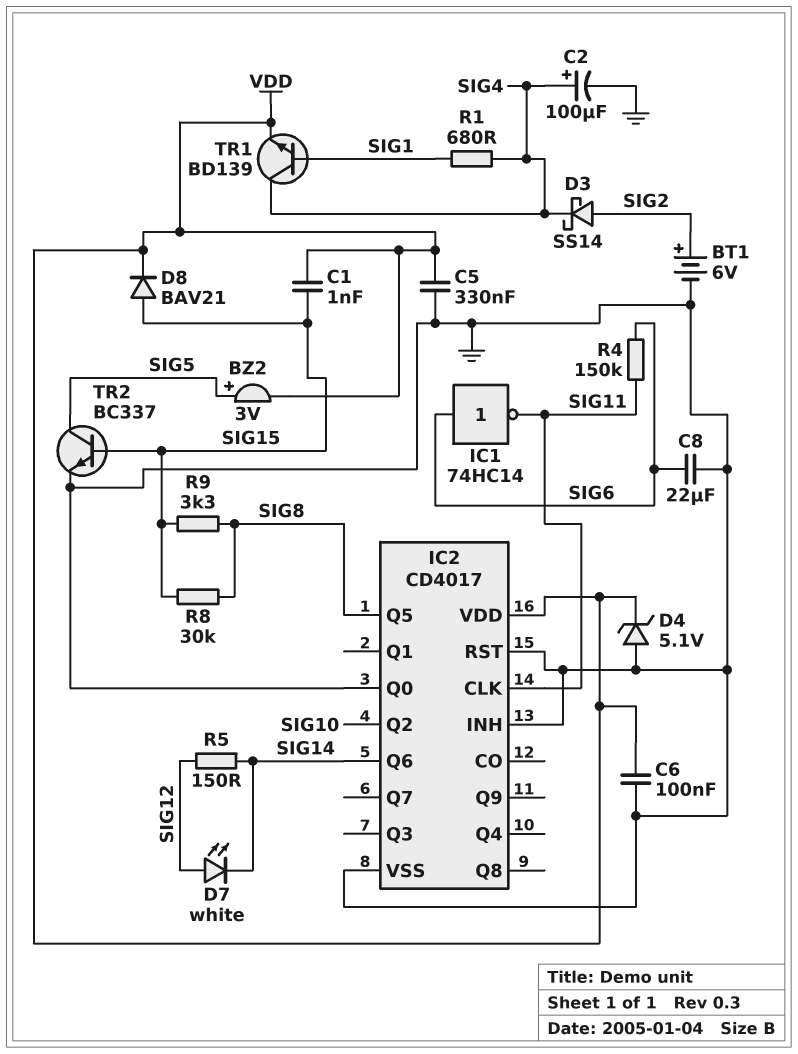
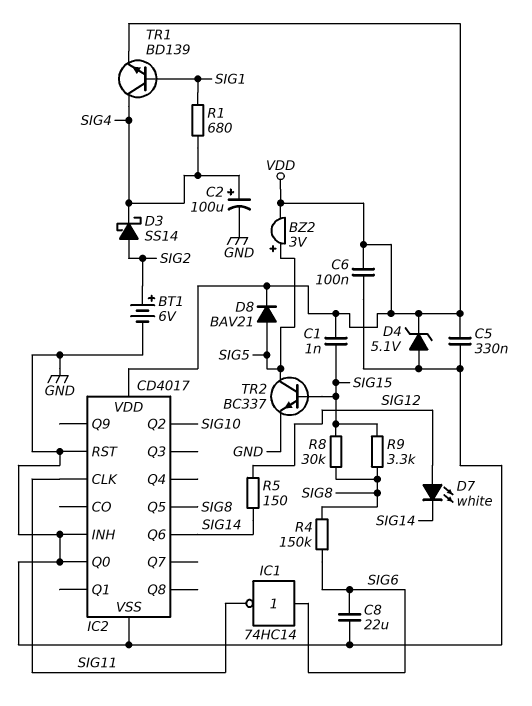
D8: diode BAV21 (A SIG15, K VDD) -> diode BAV21 (A SIG5, K VDD)
R4: 150k (SIG6, SIG11) -> 150k (SIG6, SIG8)

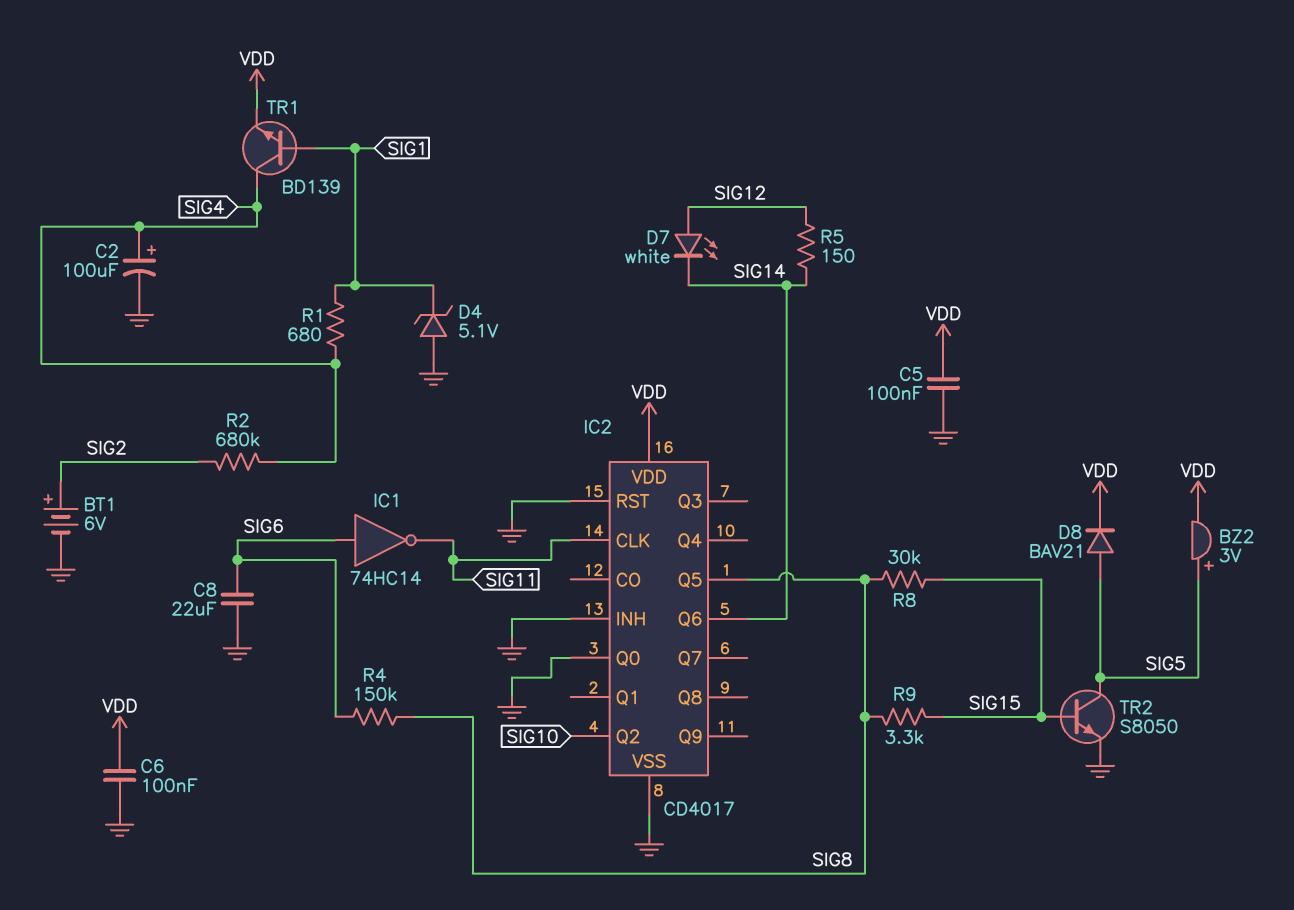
C1: 1nF (SIG15, VDD) -> none
C5: 330nF (GND, VDD) -> 100nF (GND, VDD)
D3: schottky SS14 (A SIG2, K SIG4) -> none
D4: zener 5.1V (A GND, K VDD) -> zener 5.1V (A GND, K SIG1)
R2: none -> 680k (SIG2, SIG4)
TR2: NPN BC337 (B SIG15, C SIG5, E GND) -> NPN S8050 (B SIG15, C SIG5, E GND)

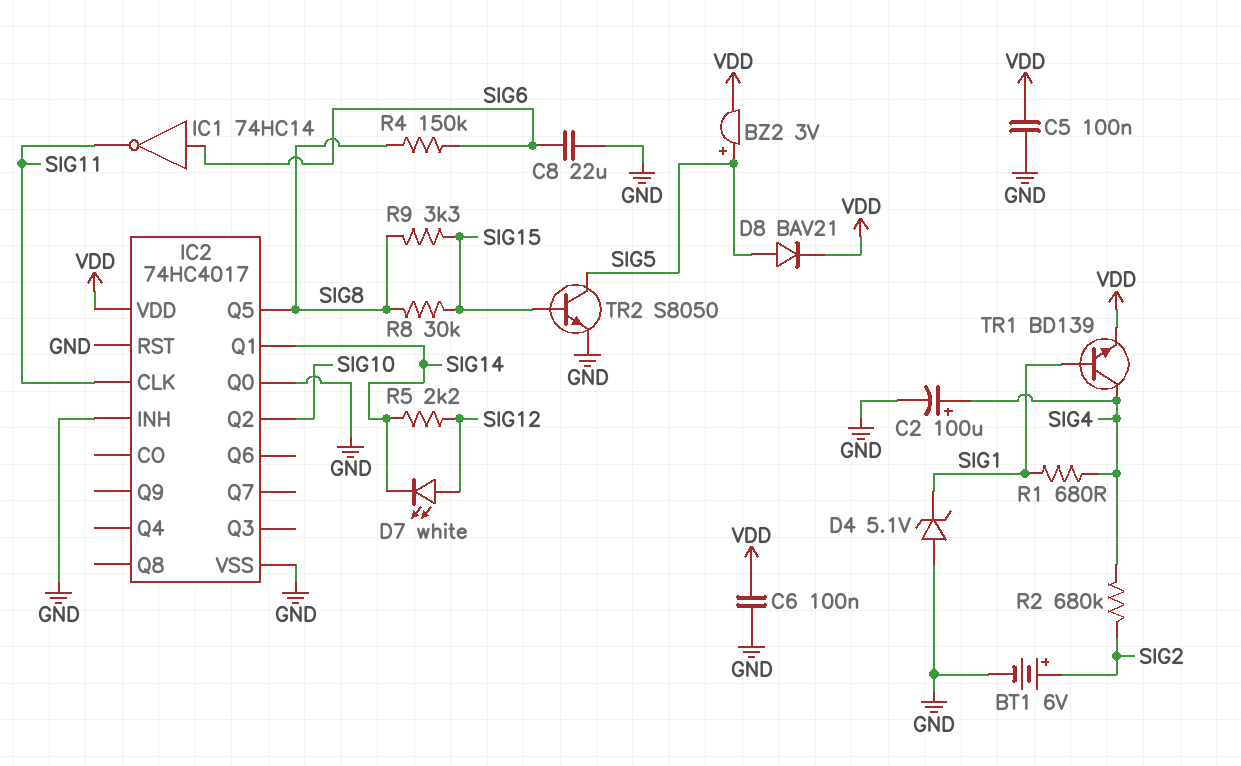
IC2: CD4017 -> 74HC4017
IC2 pin Q1: none -> SIG14
IC2 pin Q6: SIG14 -> none
R5: 150 (SIG12, SIG14) -> 2.2k (SIG12, SIG14)

